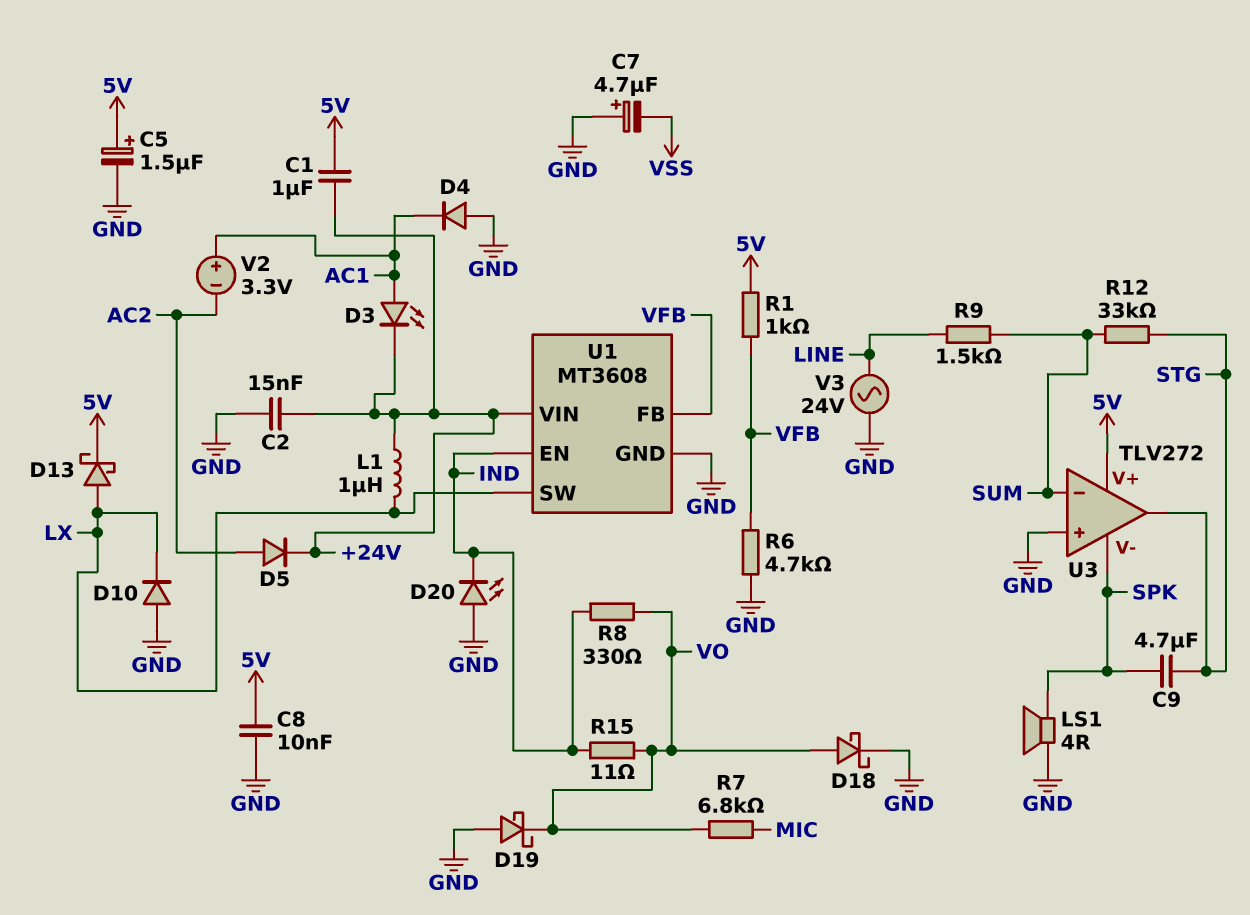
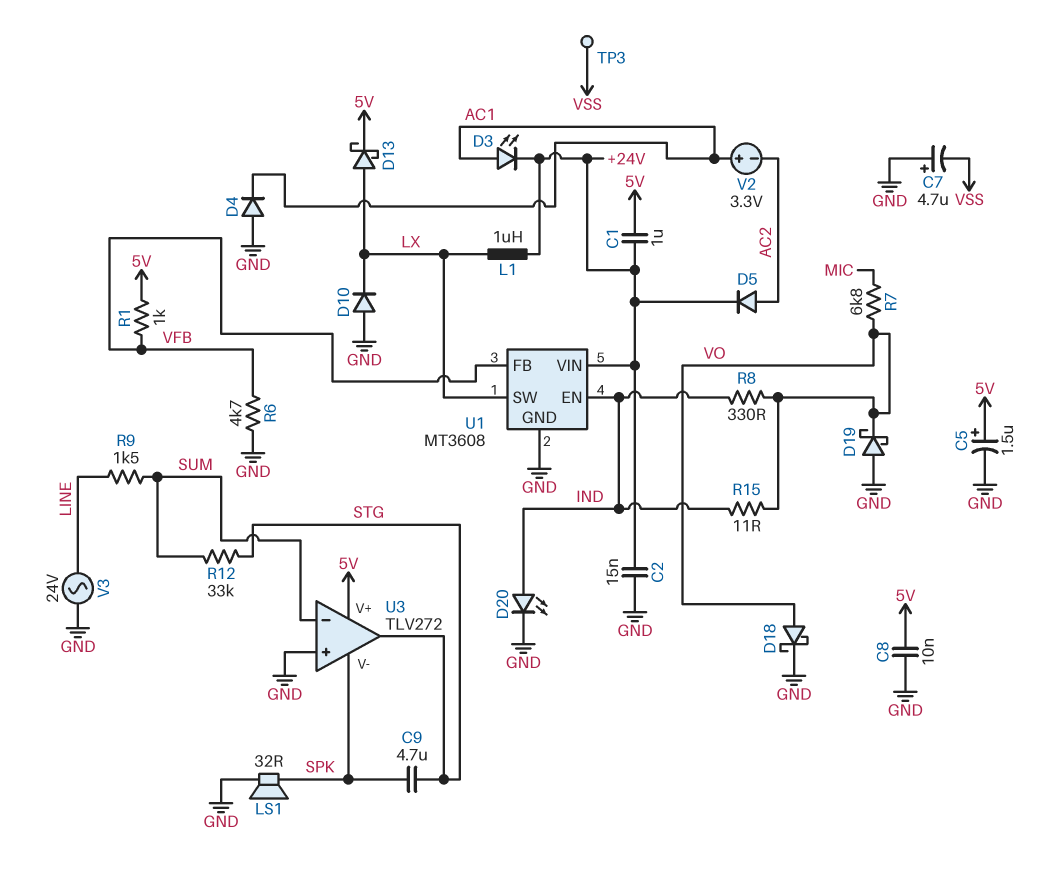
D20: LED (A GND, K IND) -> LED (A IND, K GND)
LS1: speaker 4R (GND, SPK) -> speaker 32R (GND, SPK)
TP3: none -> test point (VSS)

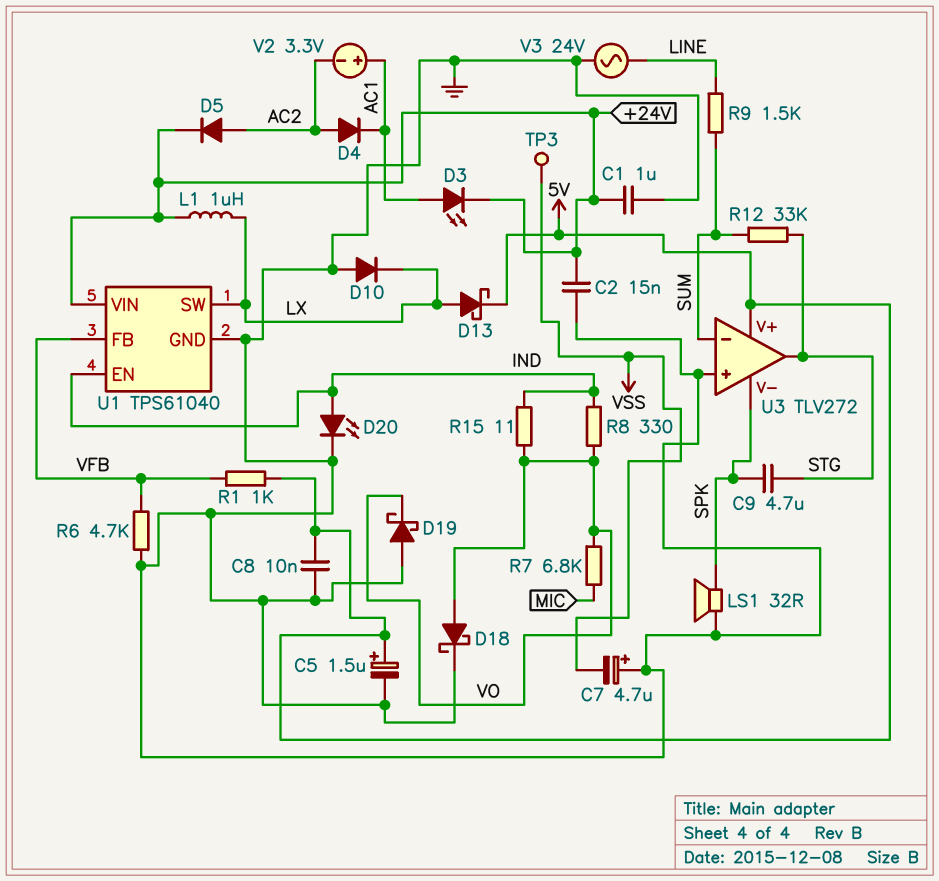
C1: 1uF (+24V, 5V) -> 1uF (+24V, GND)
D4: diode (A GND, K AC1) -> diode (A AC2, K AC1)
U1: MT3608 -> TPS61040

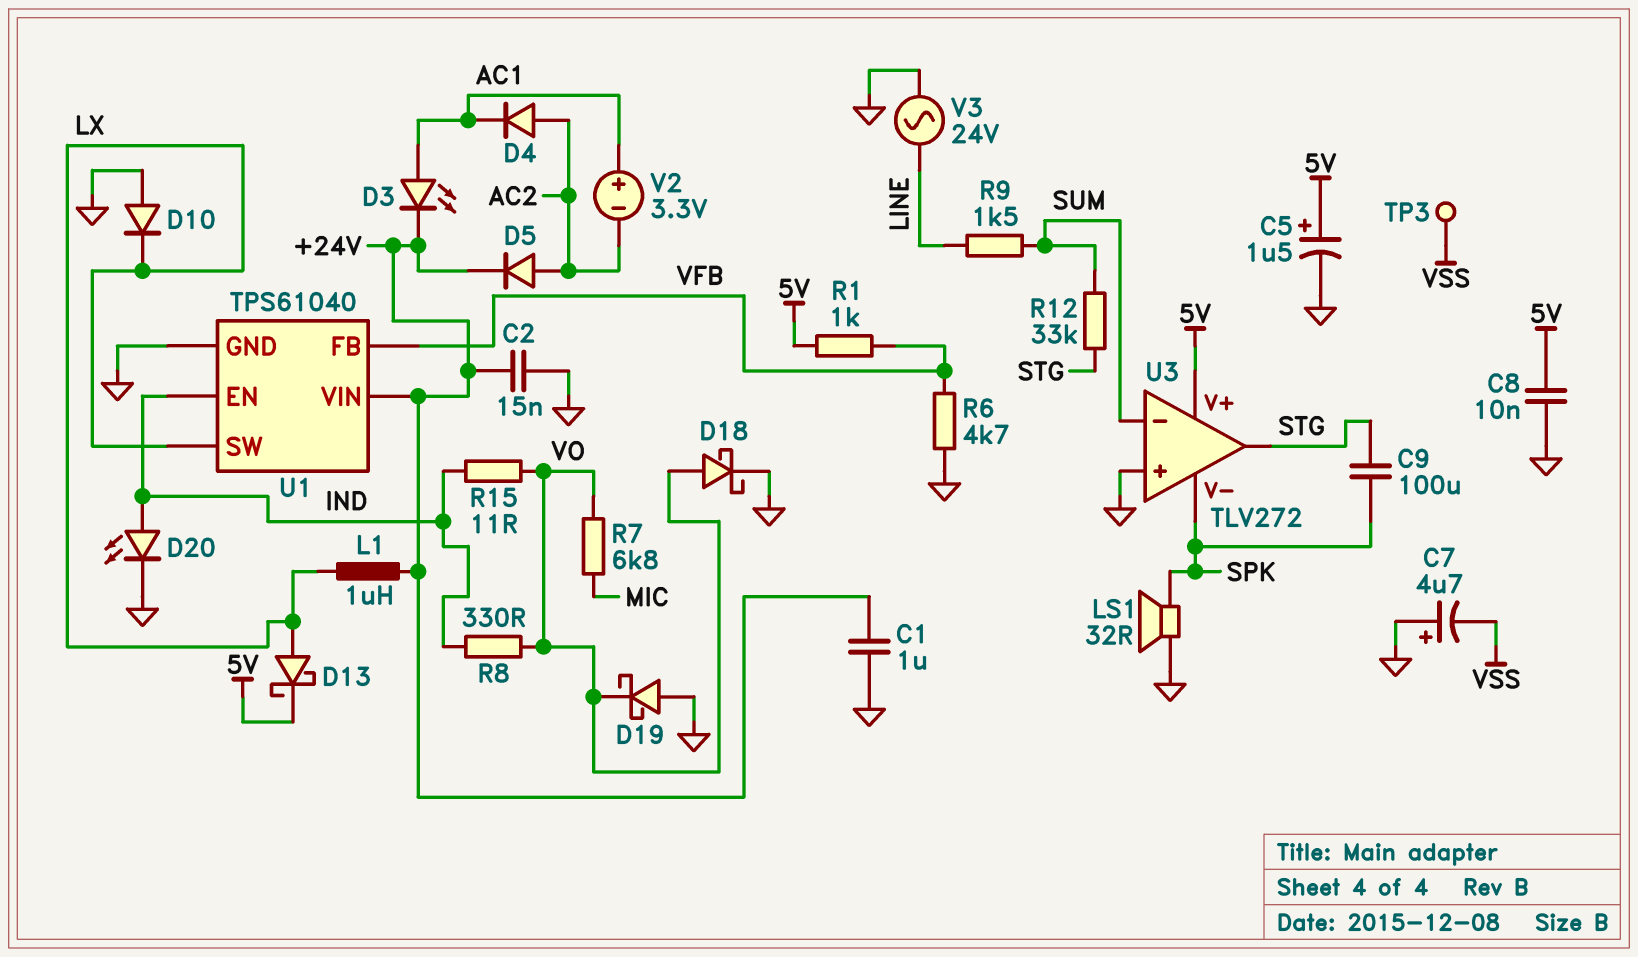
C9: 4.7uF (SPK, STG) -> 100uF (SPK, STG)

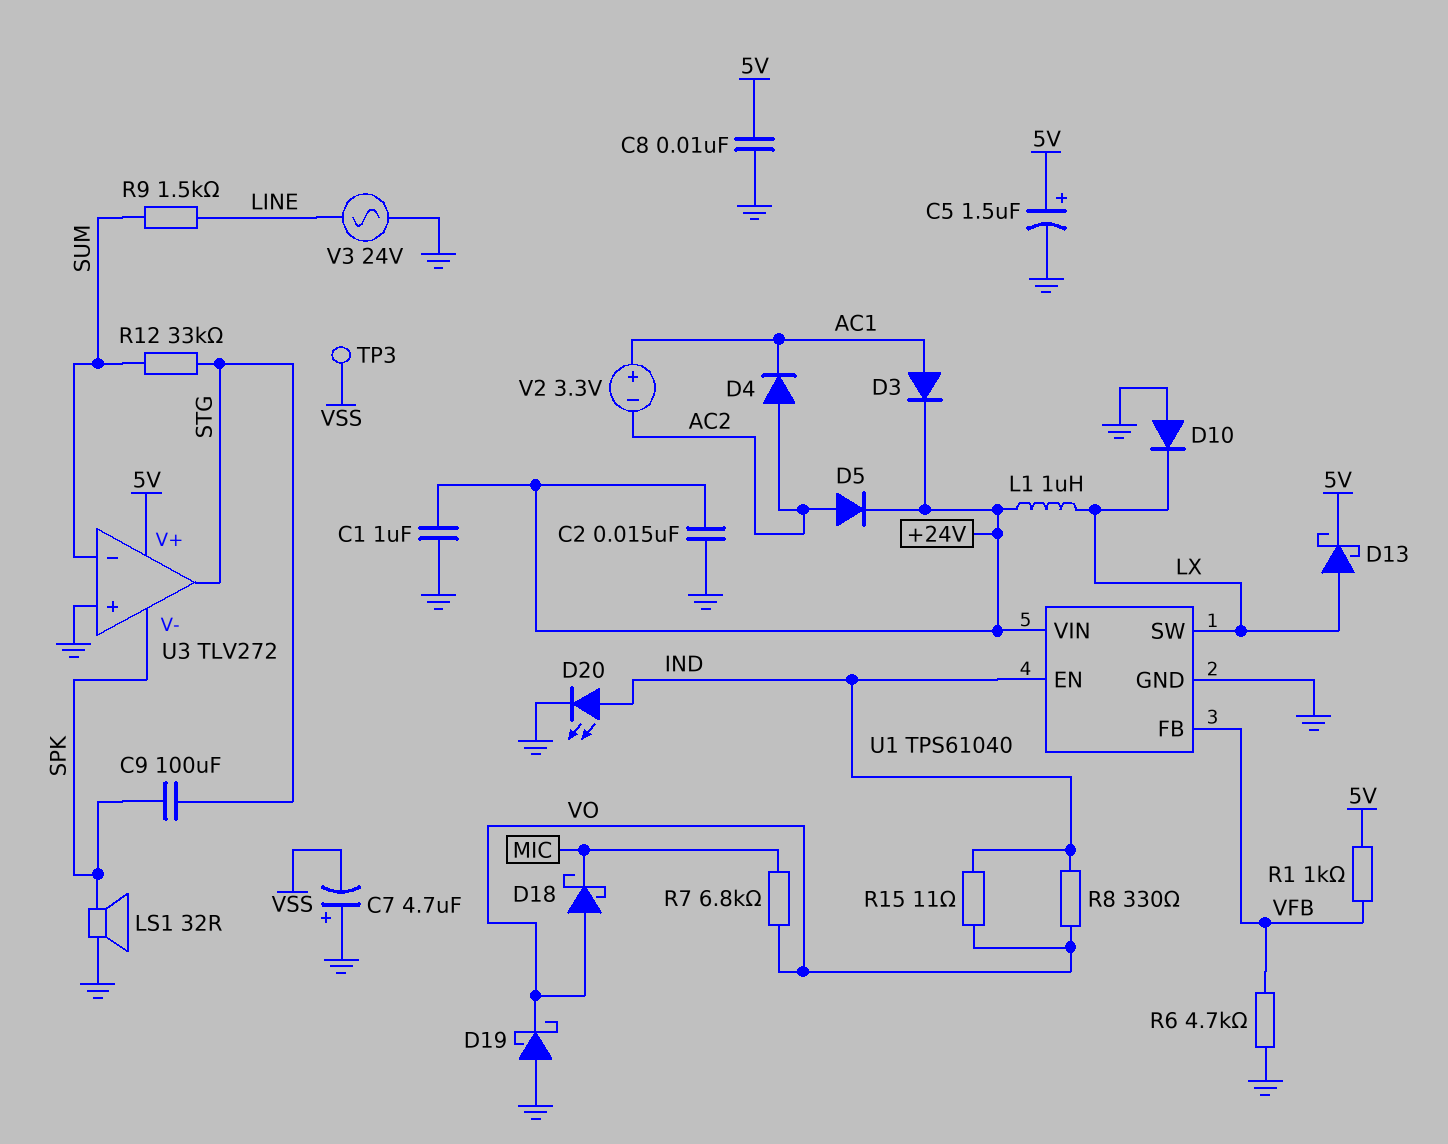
D3: LED (A AC1, K +24V) -> diode (A AC1, K +24V)
D18: schottky (A VO, K GND) -> schottky (A VO, K MIC)

